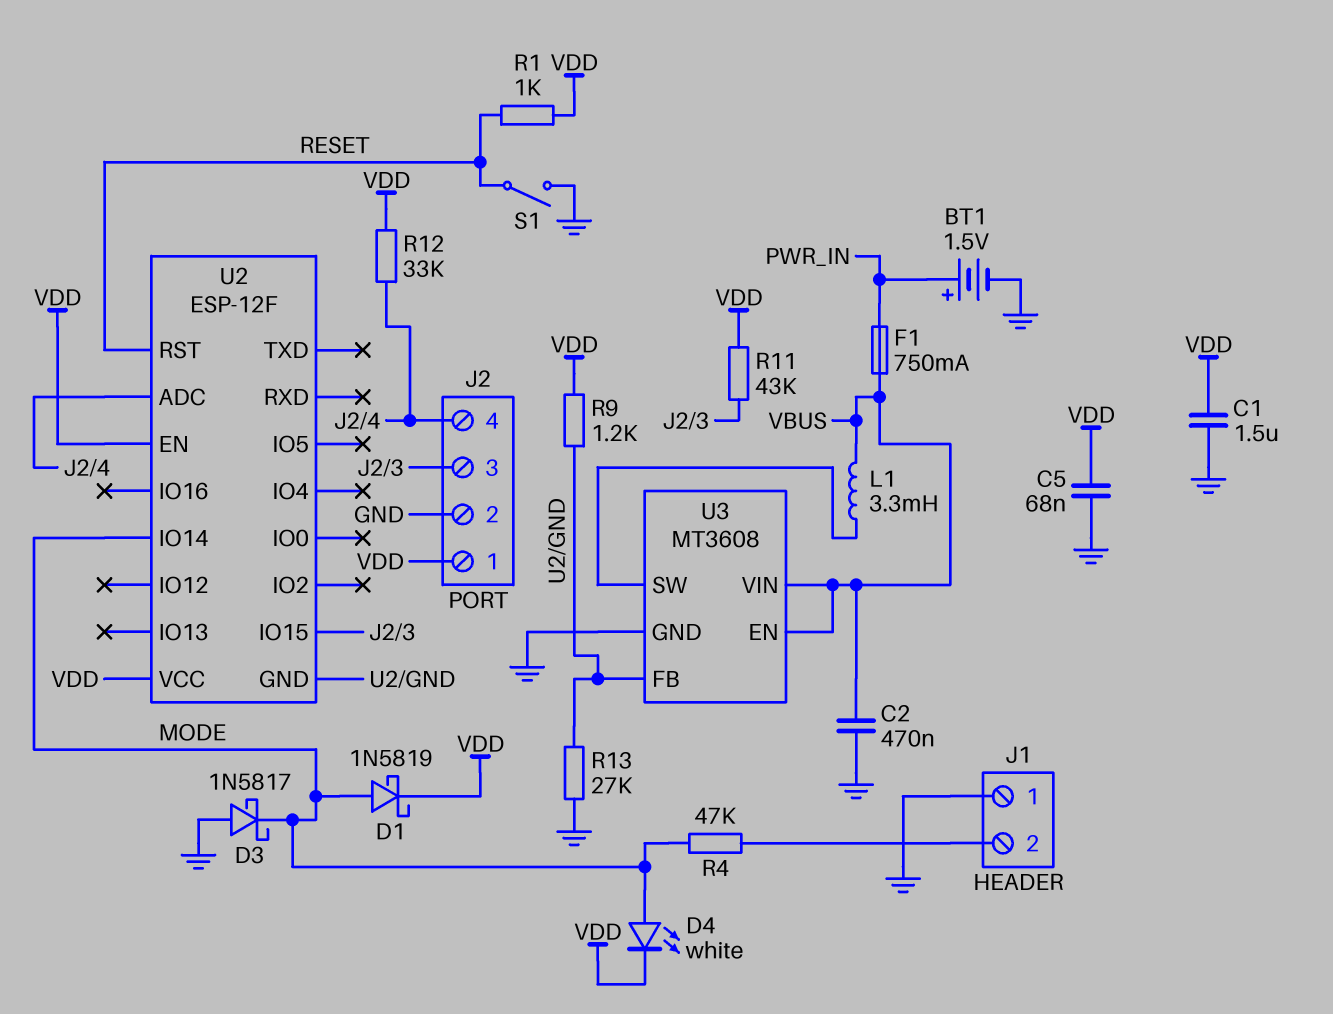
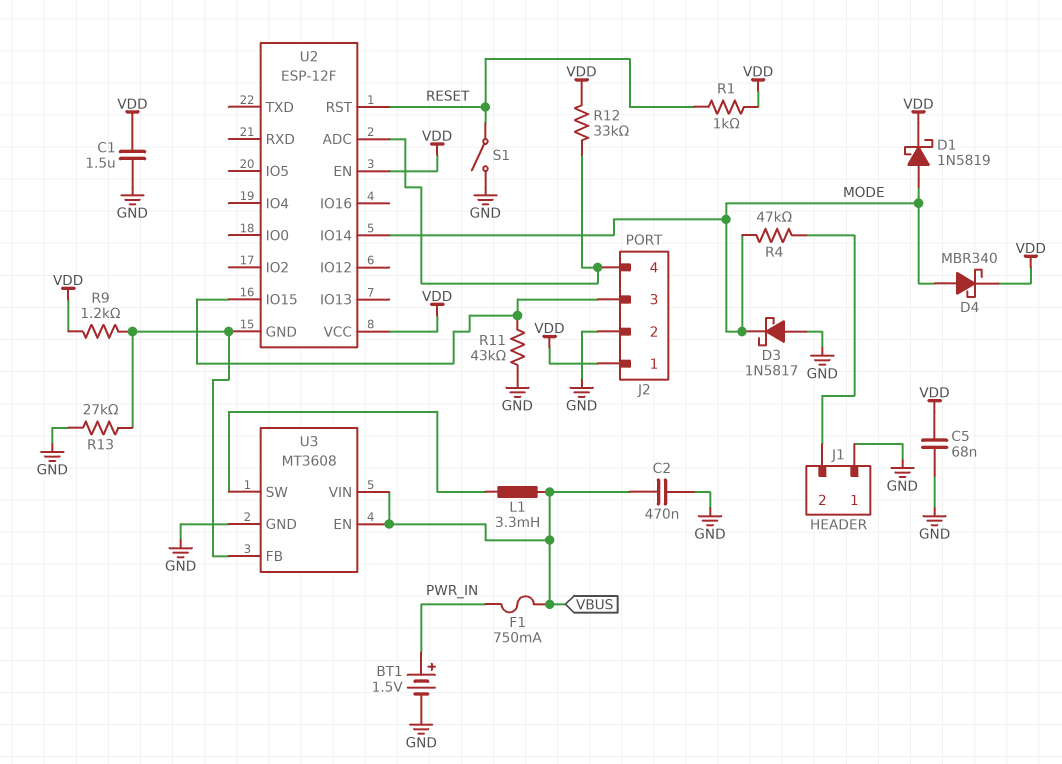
D4: LED white (A MODE, K VDD) -> schottky MBR340 (A MODE, K VDD)
R11: 43k (J2/3, VDD) -> 43k (GND, J2/3)

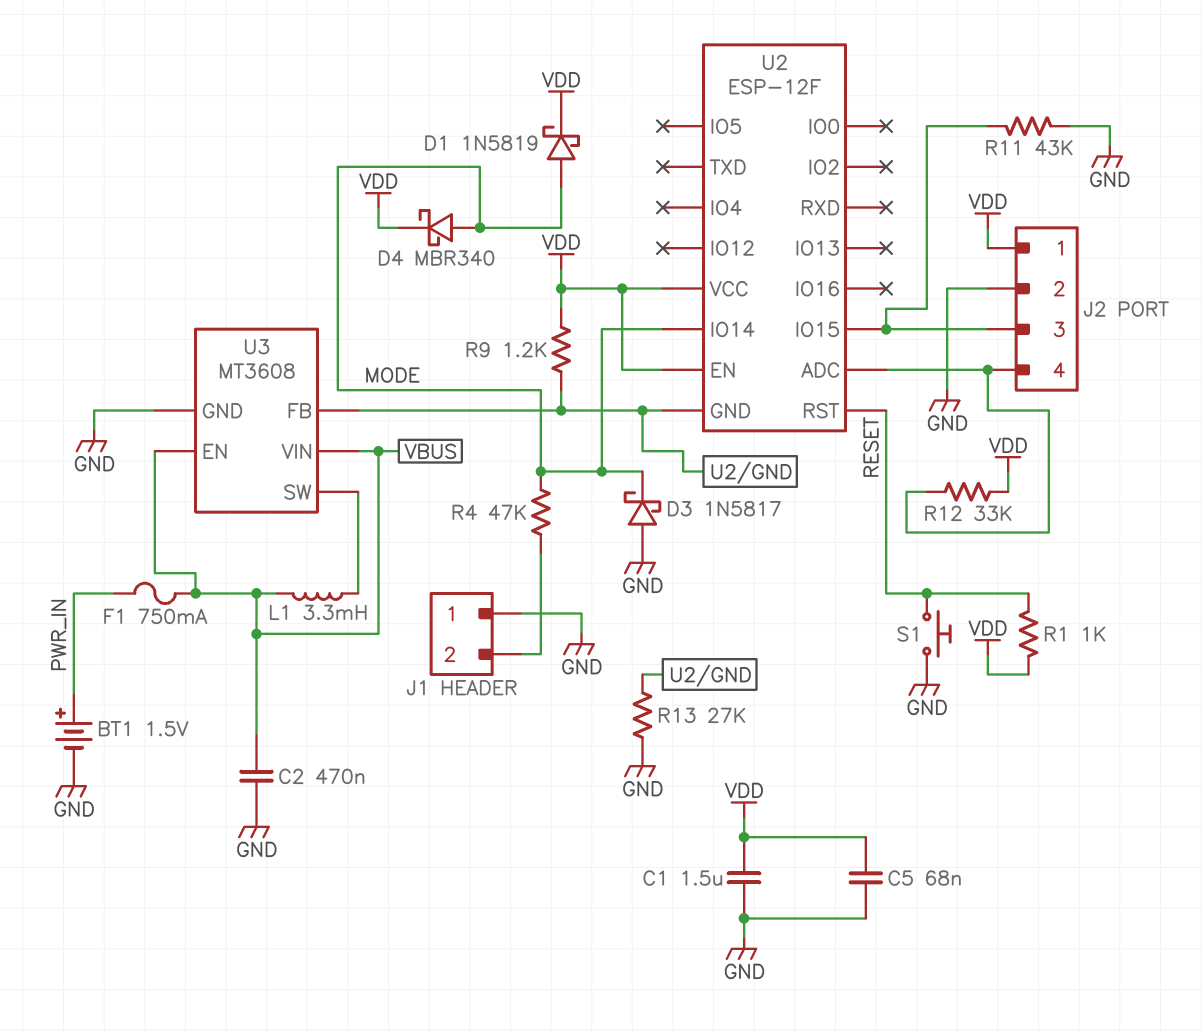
S1: switch (GND, RESET) -> button (GND, RESET)

